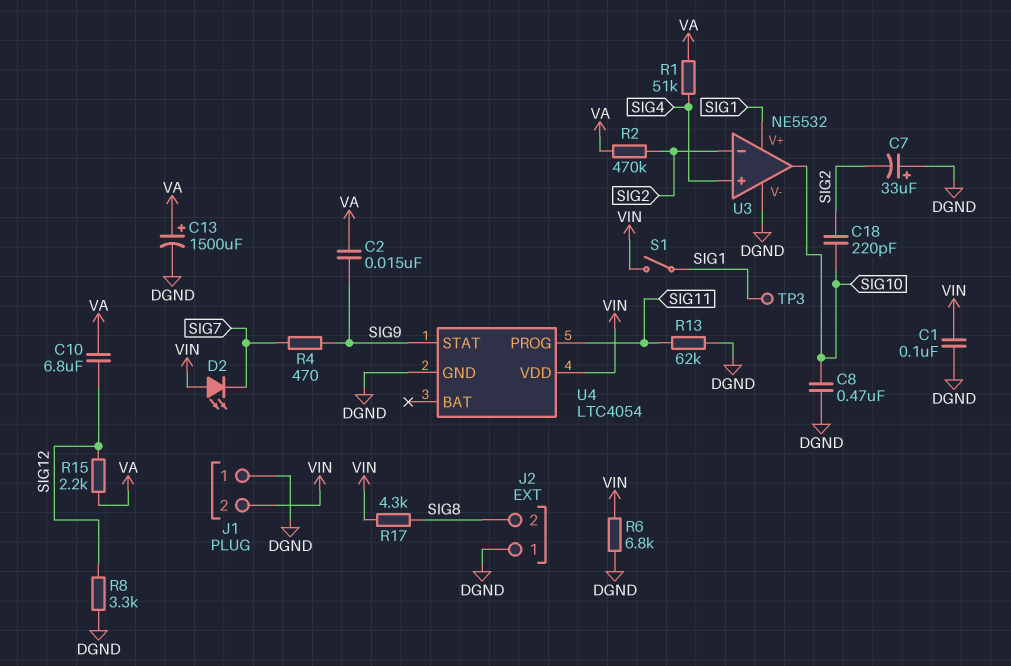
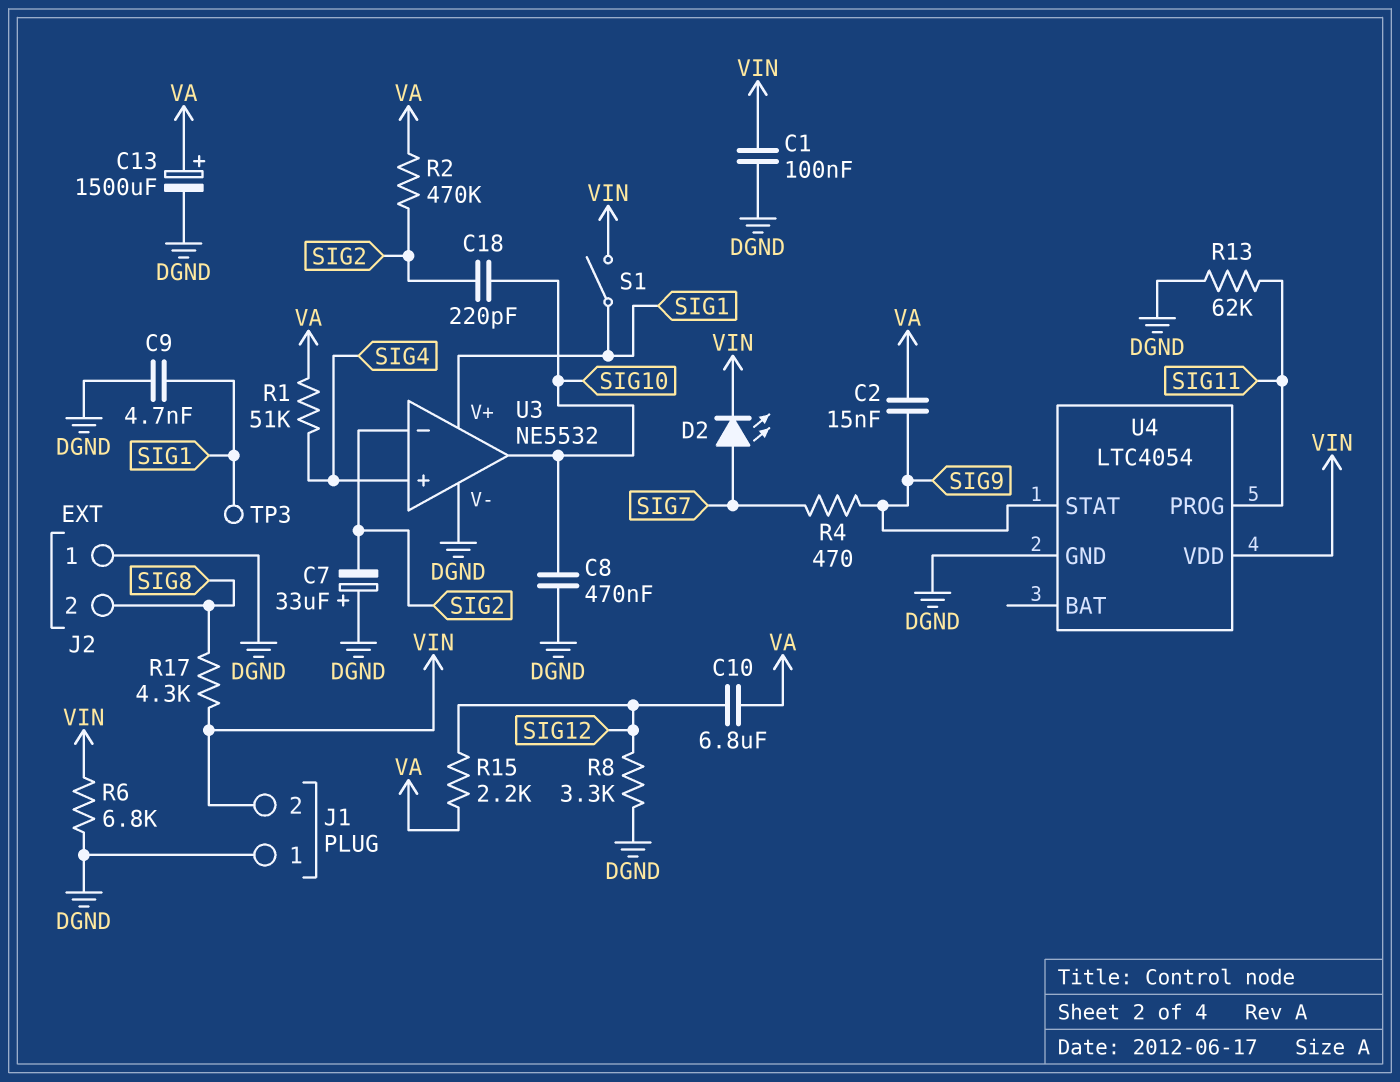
C9: none -> 4.7nF (DGND, SIG1)
D2: LED (A VIN, K SIG7) -> LED (A SIG7, K VIN)

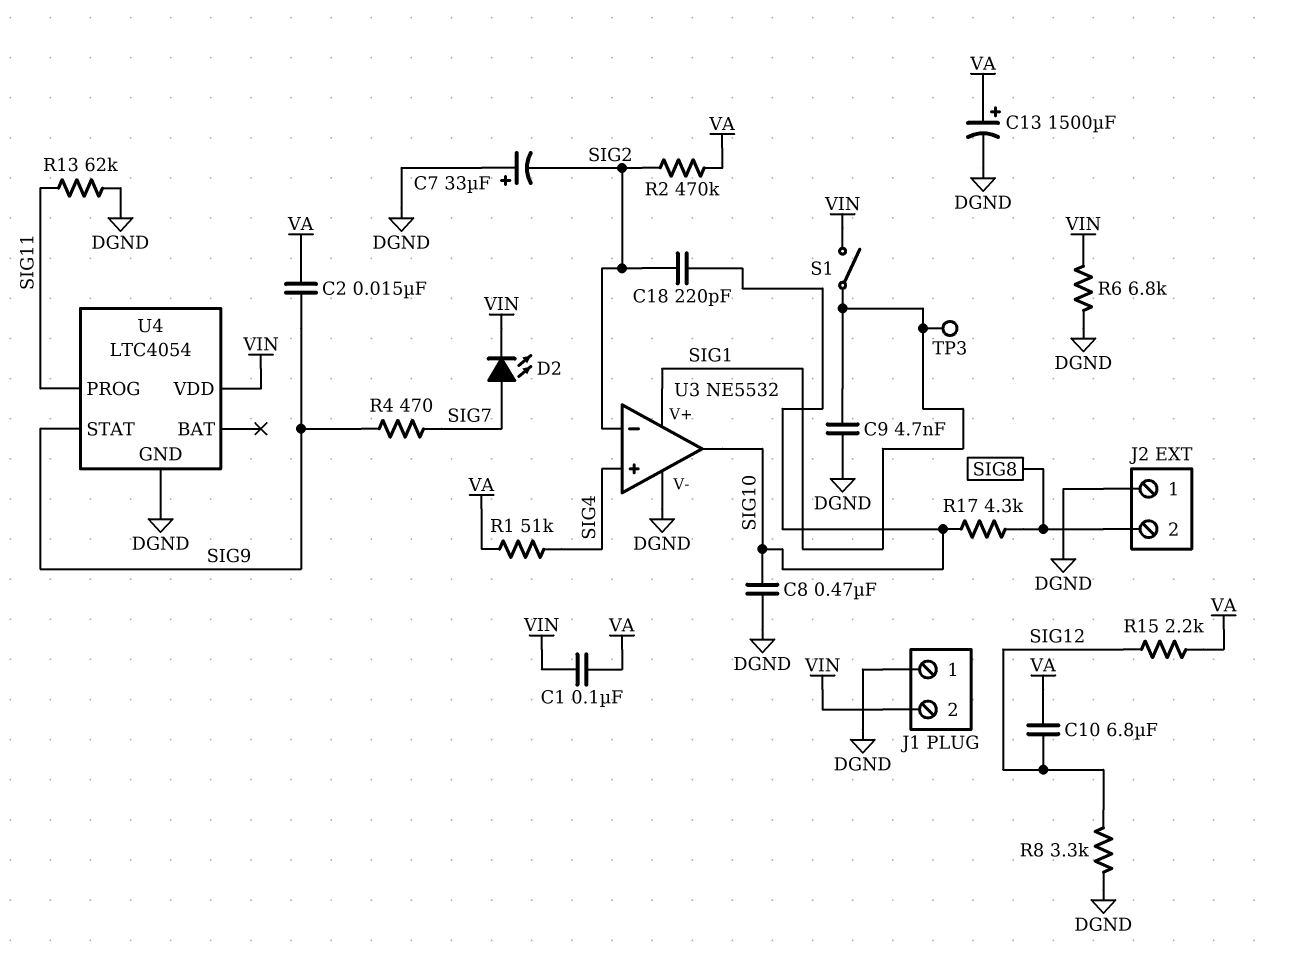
C1: 100nF (DGND, VIN) -> 100nF (VA, VIN)
R17: 4.3k (SIG8, VIN) -> 4.3k (SIG8, SIG10)

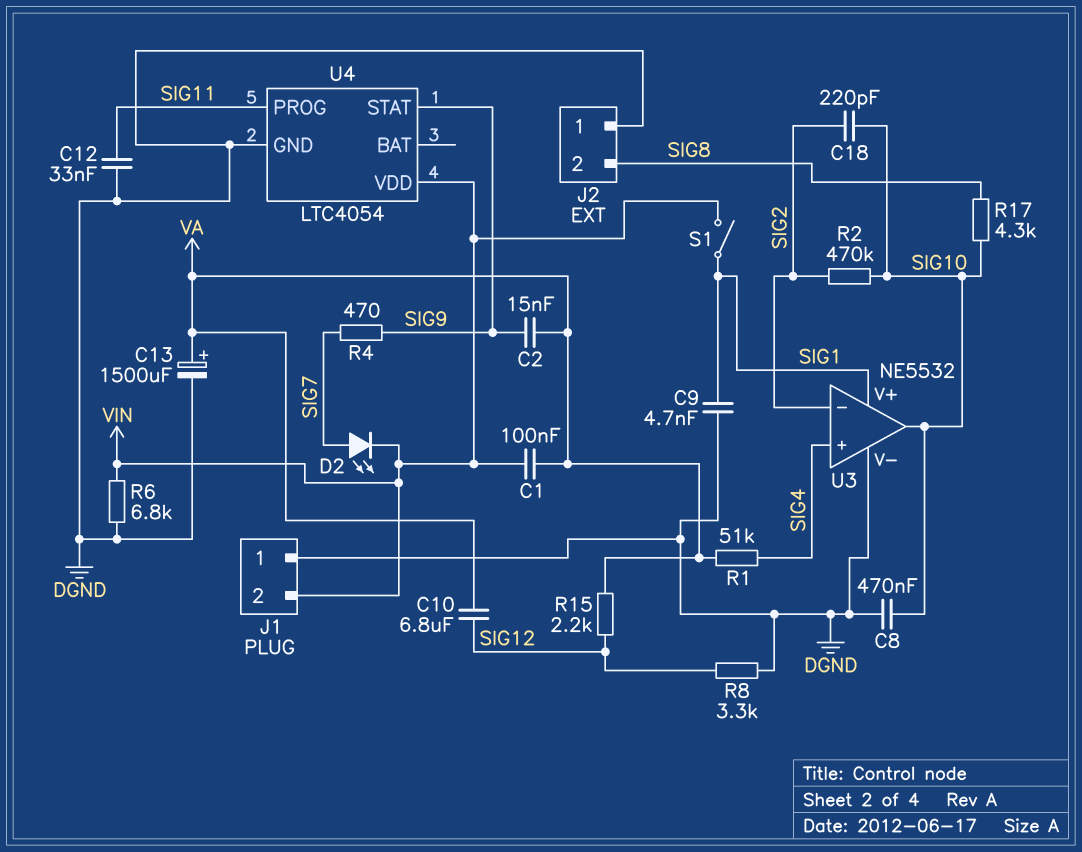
C7: 33uF (plus DGND, minus SIG2) -> none
C12: none -> 33nF (DGND, SIG11)
R2: 470k (SIG2, VA) -> 470k (SIG2, SIG10)
R13: 62k (DGND, SIG11) -> none
TP3: test point (SIG1) -> none

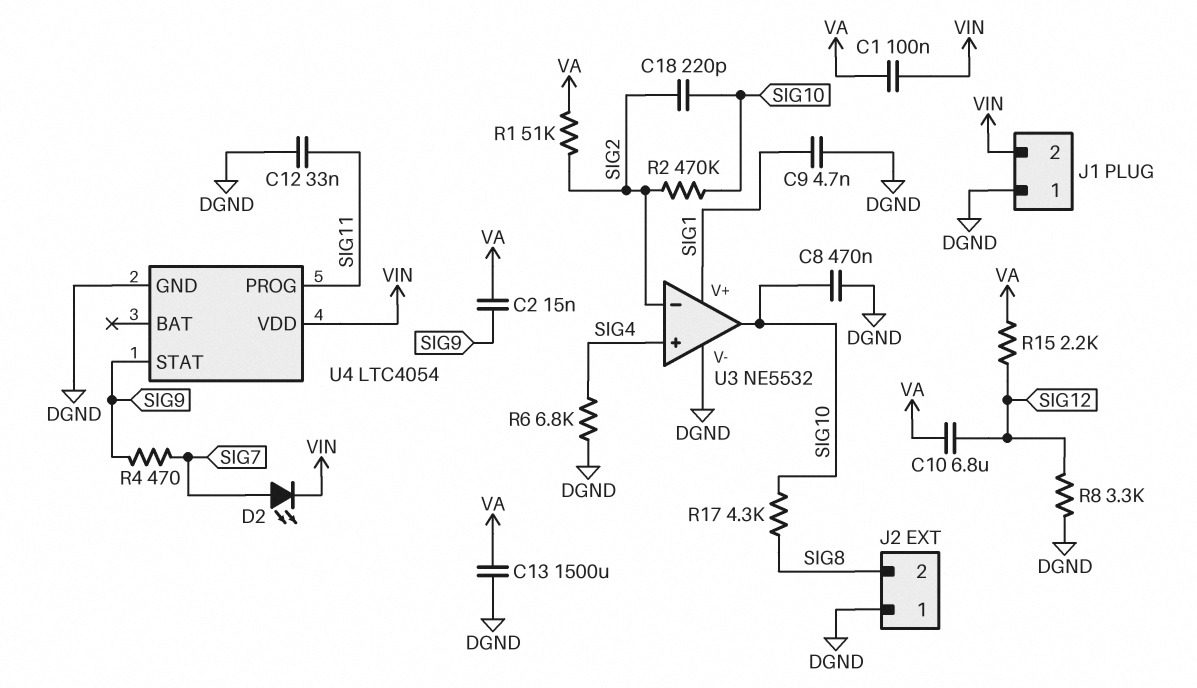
C13: 1500uF (plus VA, minus DGND) -> 1500uF (DGND, VA)
R1: 51k (SIG4, VA) -> 51k (SIG2, VA)
R6: 6.8k (DGND, VIN) -> 6.8k (DGND, SIG4)
S1: switch (SIG1, VIN) -> none

